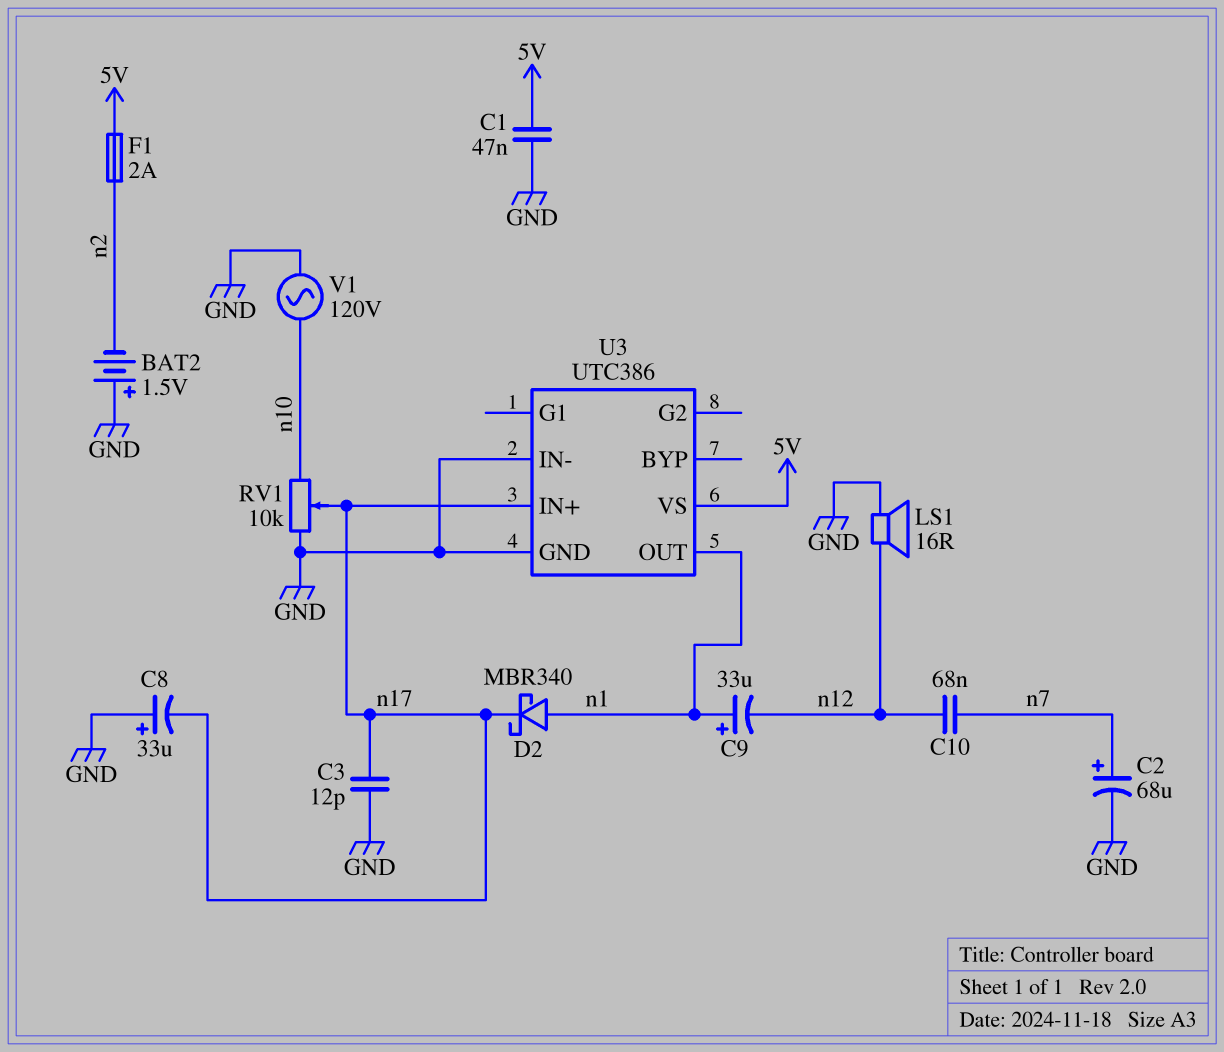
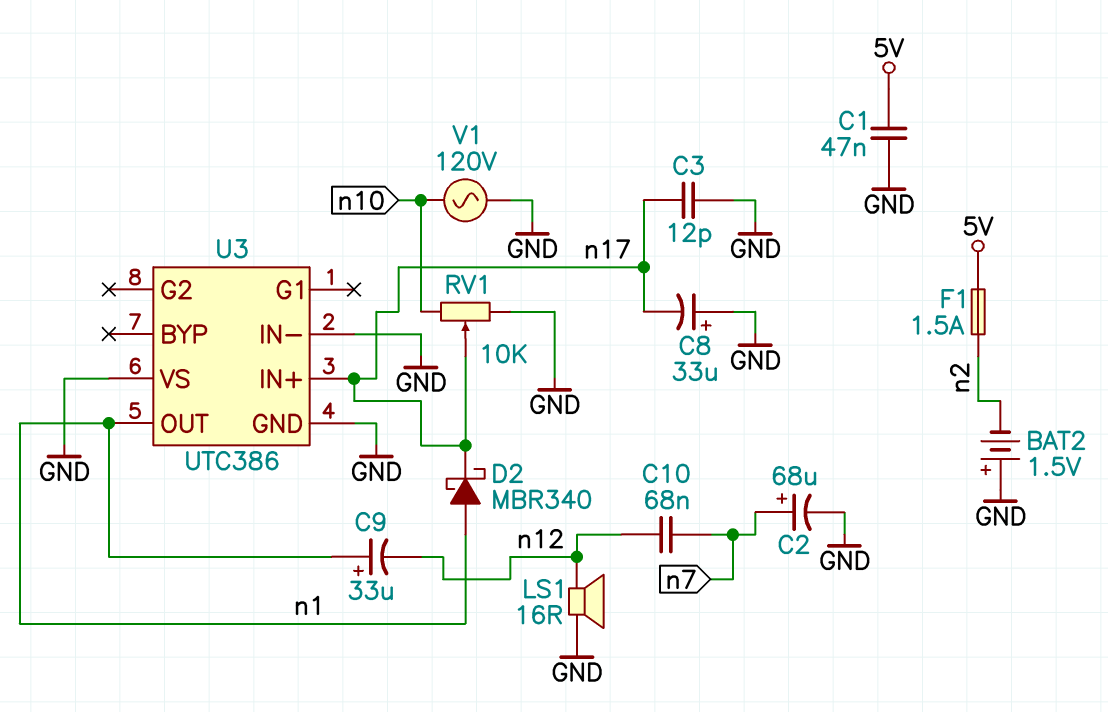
F1: 2A (5V, n2) -> 1.5A (5V, n2)
U3 pin VS: 5V -> GND

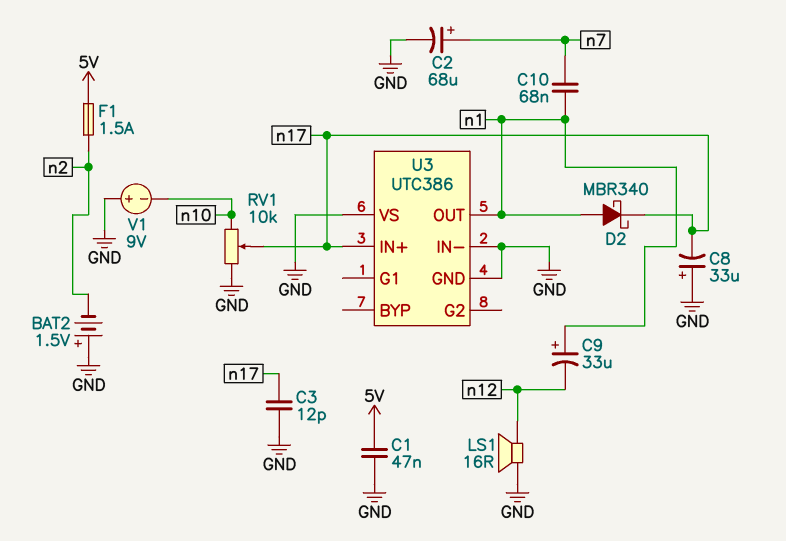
C10: 68nF (n7, n12) -> 68nF (n1, n7)
V1: AC 120V (GND, n10) -> 9V (plus GND, minus n10)

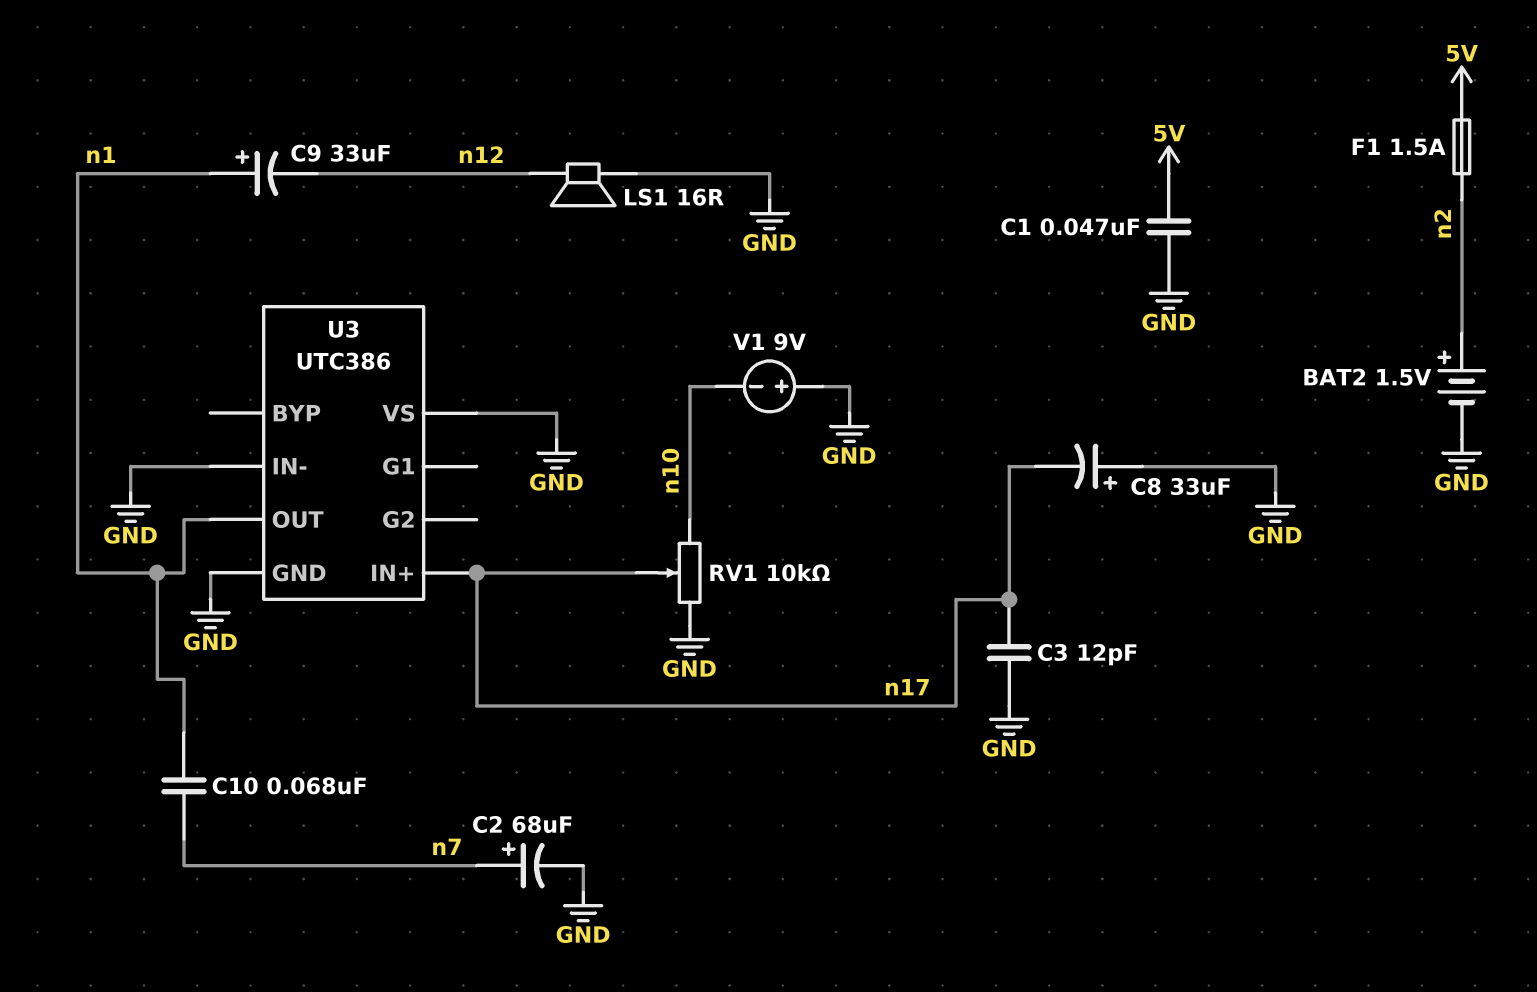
BAT2: 1.5V (plus GND, minus n2) -> 1.5V (plus n2, minus GND)
D2: schottky MBR340 (A n1, K n17) -> none

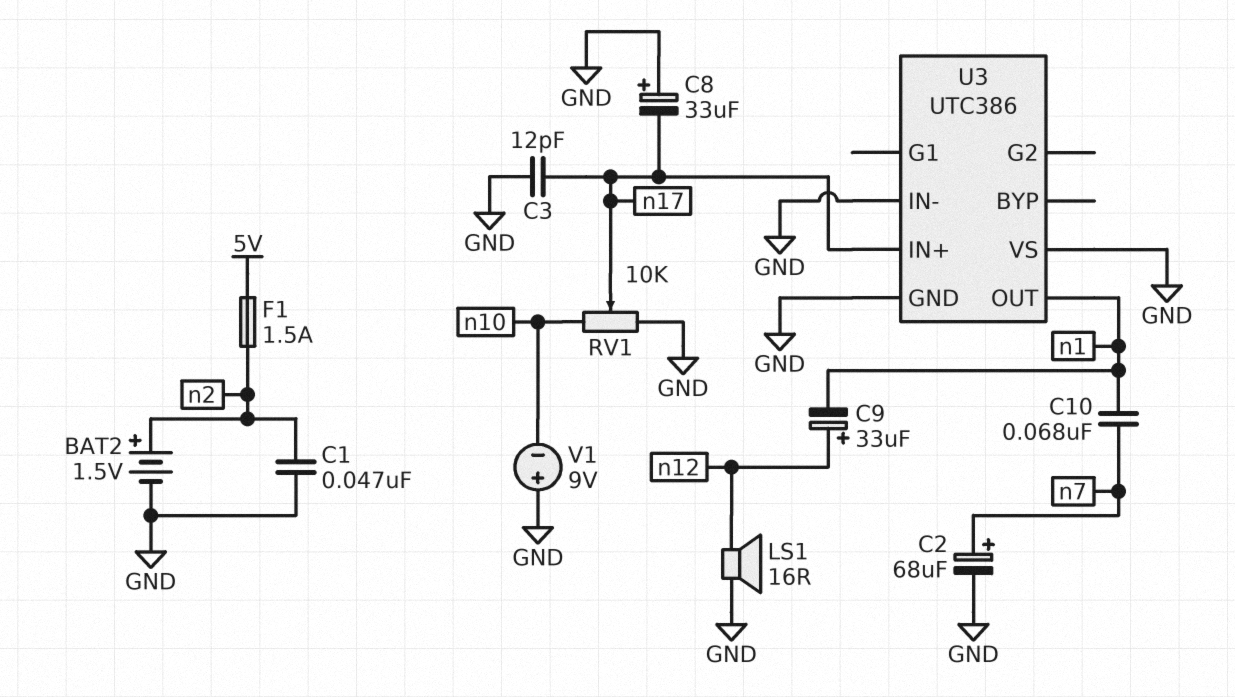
C1: 47nF (5V, GND) -> 47nF (GND, n2)
C9: 33uF (plus n1, minus n12) -> 33uF (plus n12, minus n1)

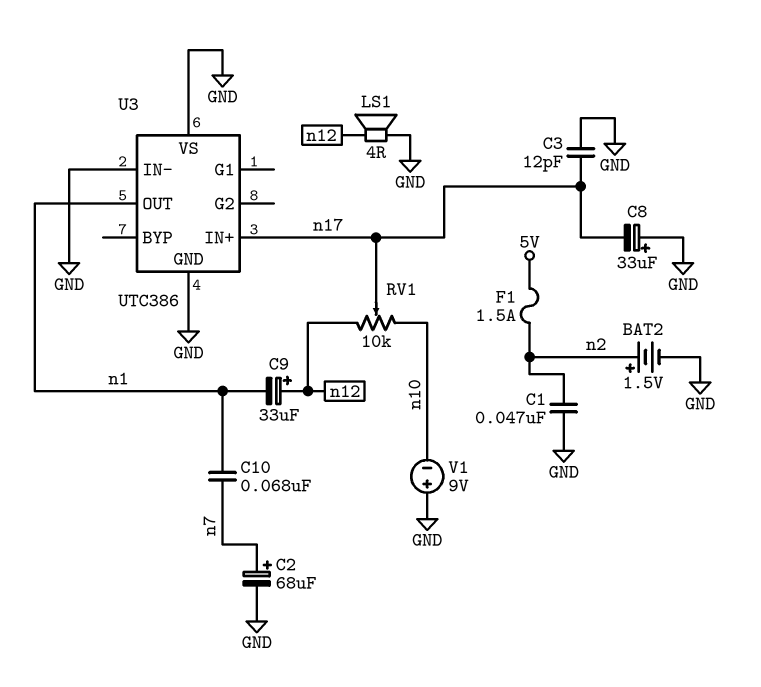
LS1: speaker 16R (GND, n12) -> speaker 4R (GND, n12)
RV1: 10k (GND, n10, wiper n17) -> 10k (n10, n12, wiper n17)

